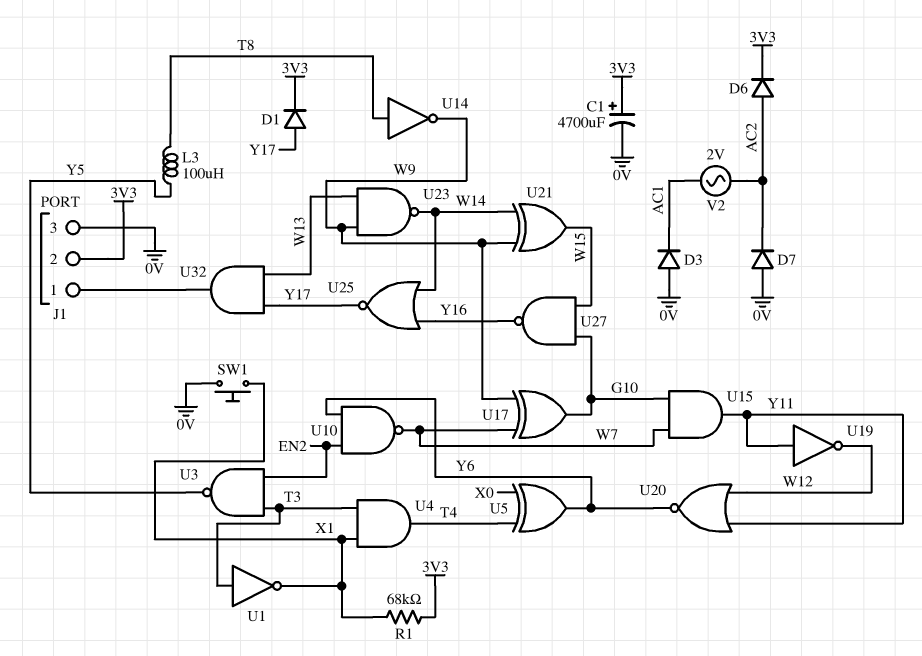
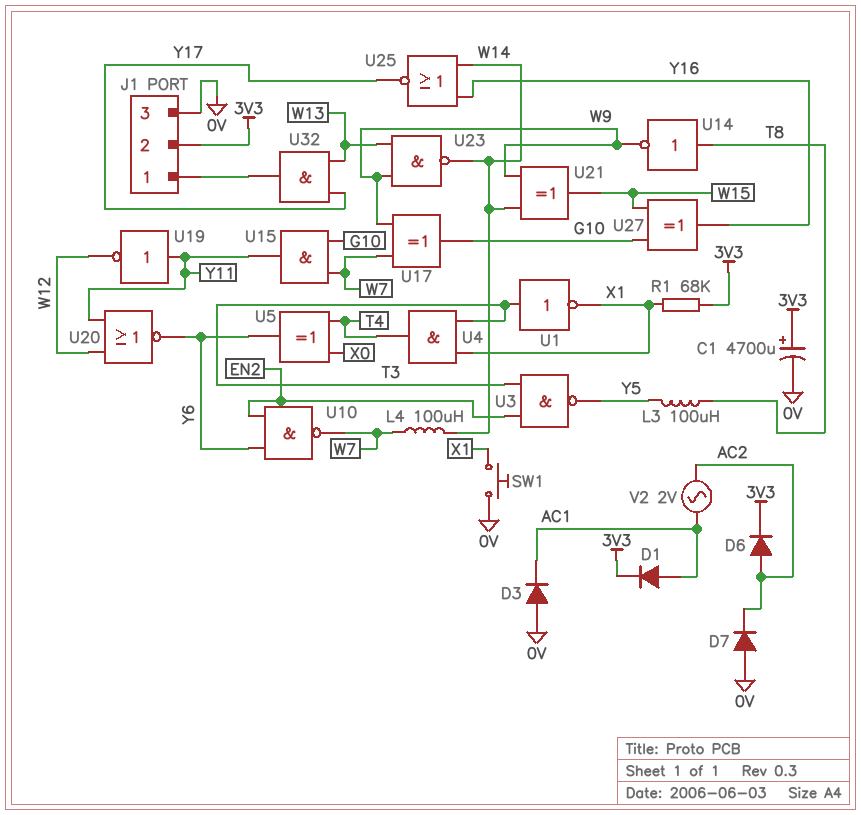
D1: diode (A Y17, K 3V3) -> diode (A AC1, K 3V3)
L4: none -> 100uH (W7, W14)
U27: NAND (in G10, in W15, out Y16) -> XOR (in G10, in W15, out Y16)

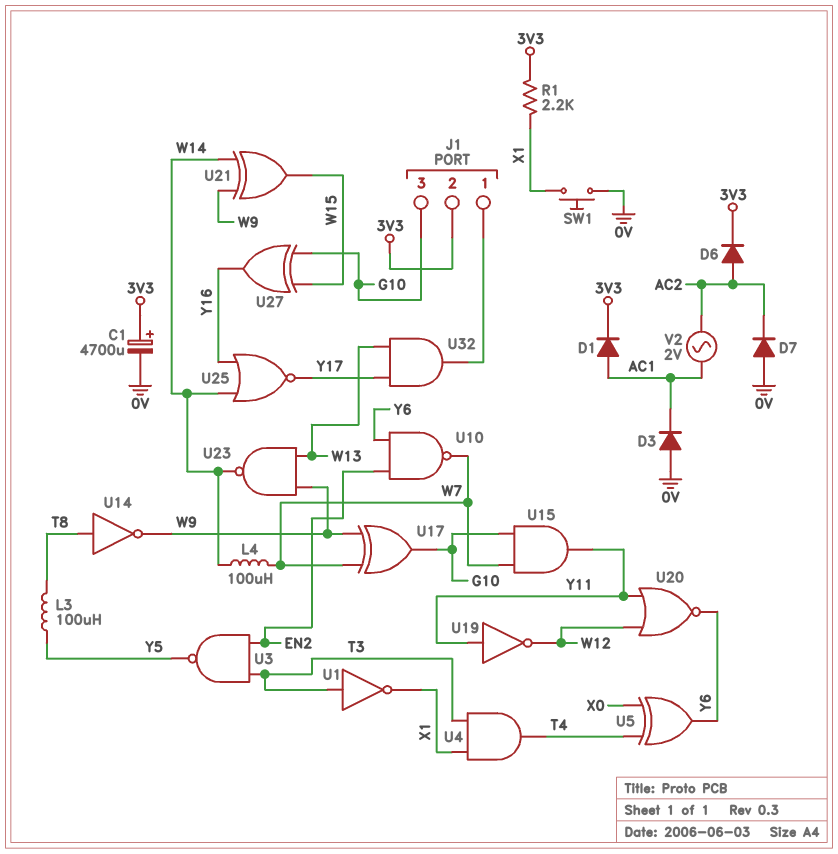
J1 pin 3: 0V -> G10
R1: 68k (3V3, X1) -> 2.2k (3V3, X1)

